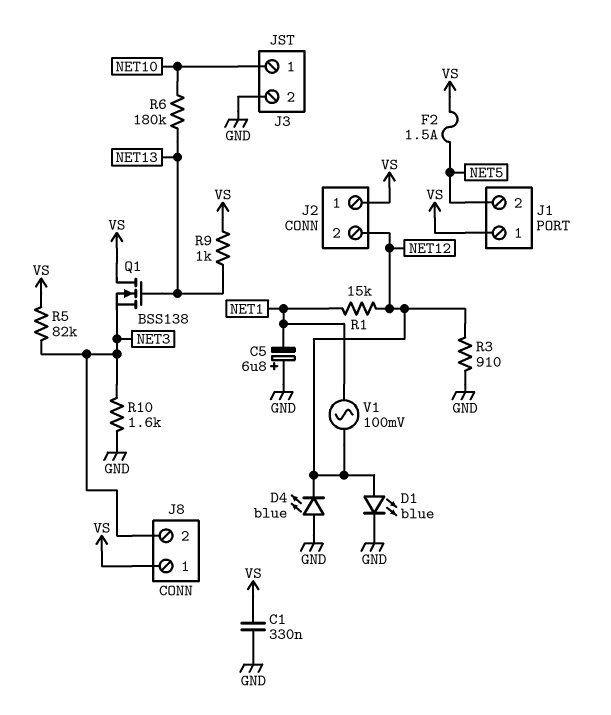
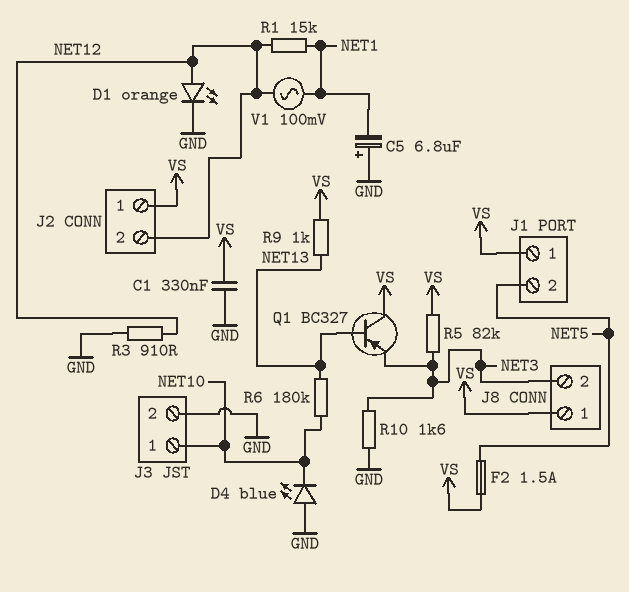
D1: LED blue (A NET12, K GND) -> LED orange (A NET12, K GND)
D4: LED blue (A GND, K NET12) -> LED blue (A GND, K NET10)
Q1: NMOS BSS138 (G NET13, D VS, S NET3) -> PNP BC327 (B NET13, C VS, E NET3)

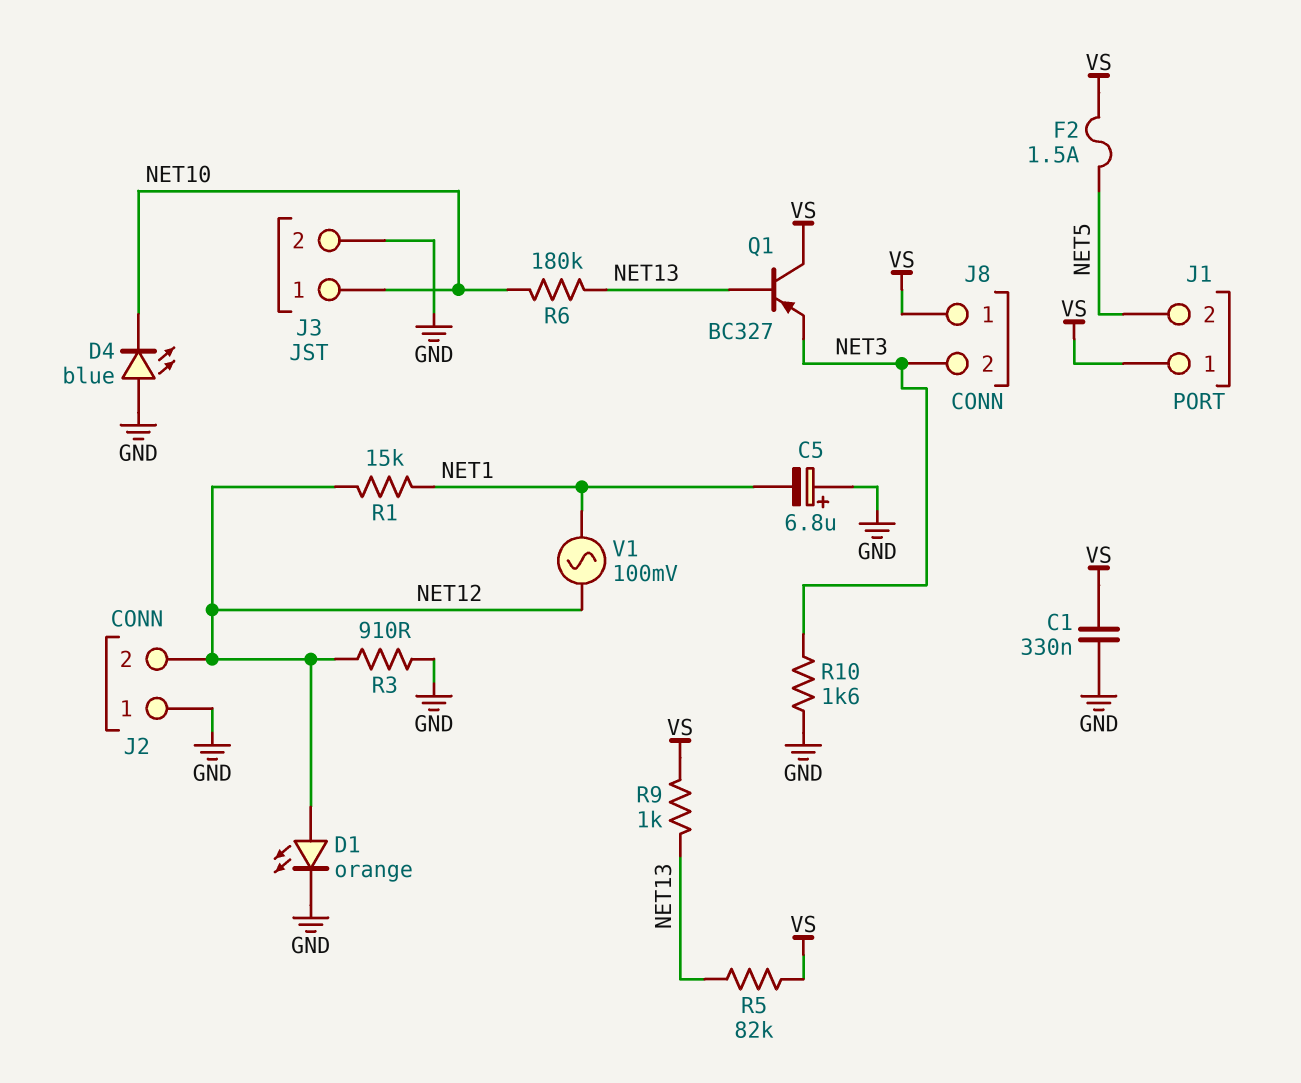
J2 pin 1: VS -> GND
R5: 82k (NET3, VS) -> 82k (NET13, VS)

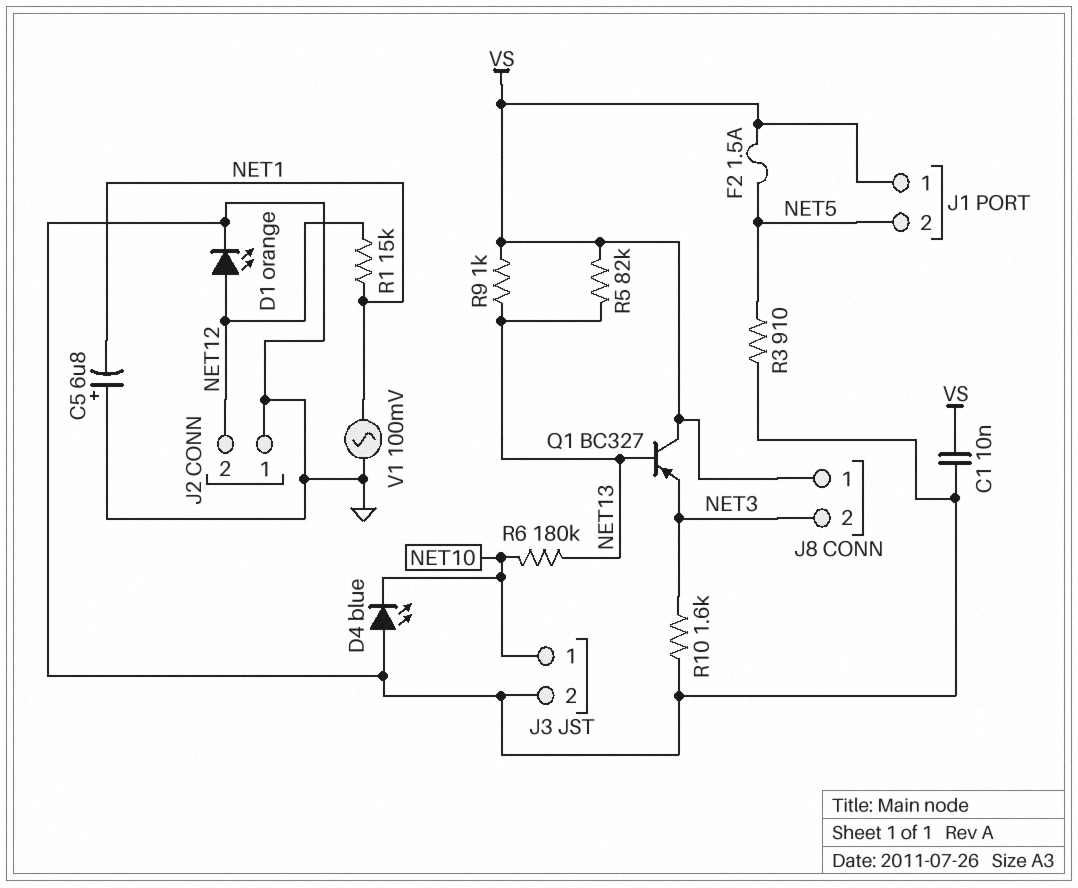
C1: 330nF (GND, VS) -> 10nF (GND, VS)
R3: 910 (GND, NET12) -> 910 (GND, NET5)
V1: AC 100mV (NET1, NET12) -> AC 100mV (GND, NET1)

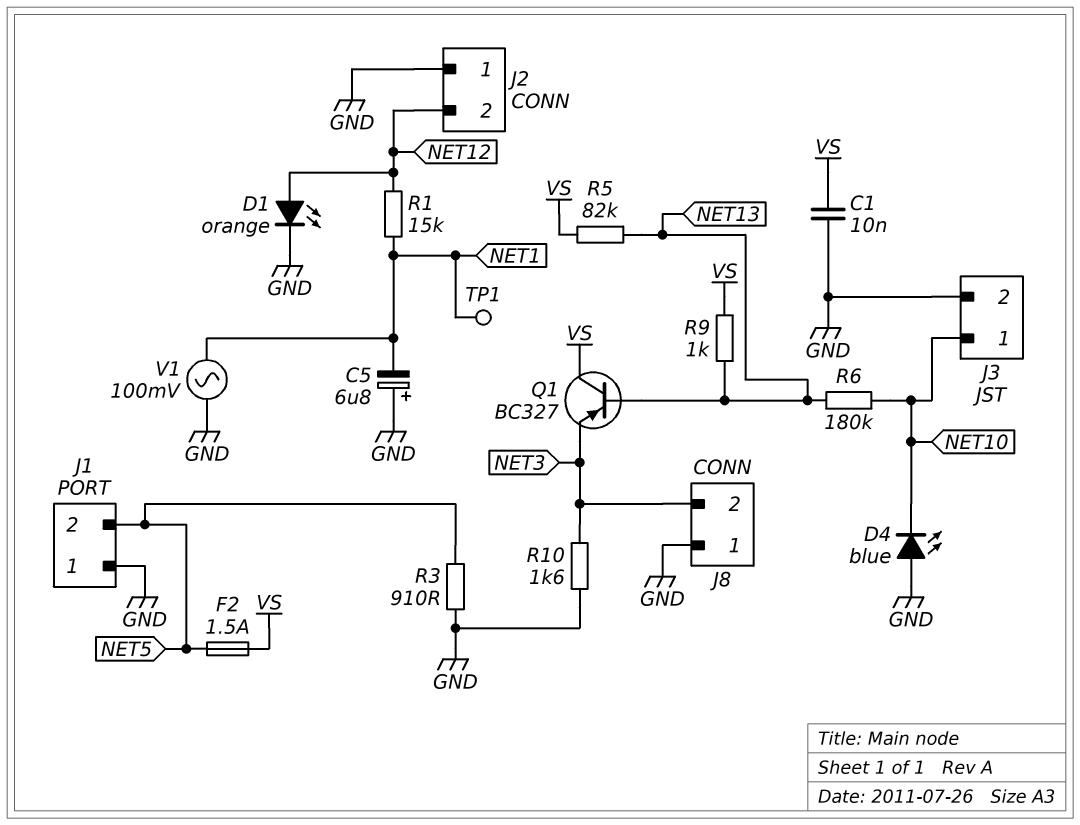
J1 pin 1: VS -> GND
J8 pin 1: VS -> GND
TP1: none -> test point (NET1)

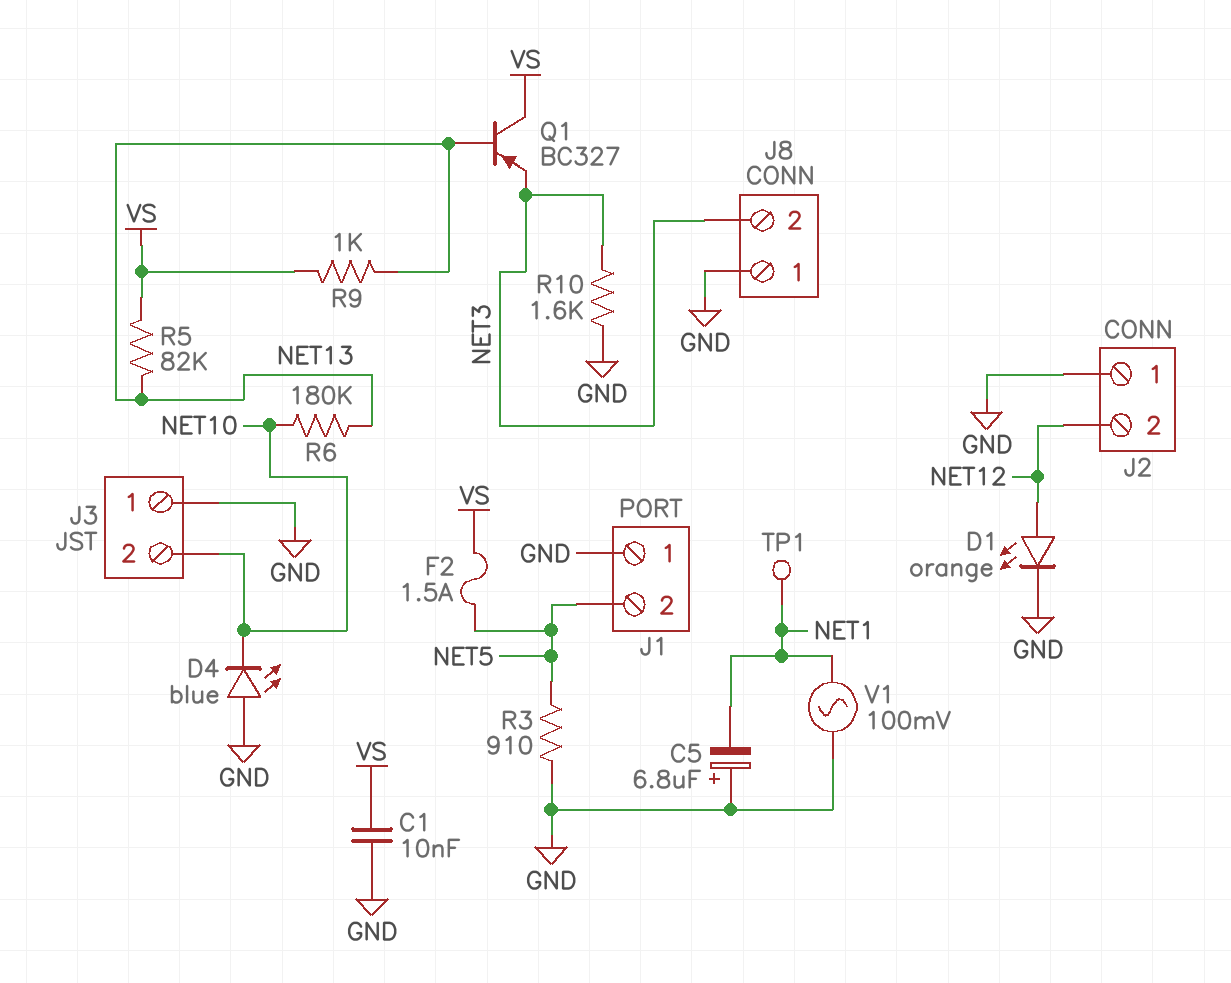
J3 pin 1: NET10 -> GND
J3 pin 2: GND -> NET10
R1: 15k (NET1, NET12) -> none

